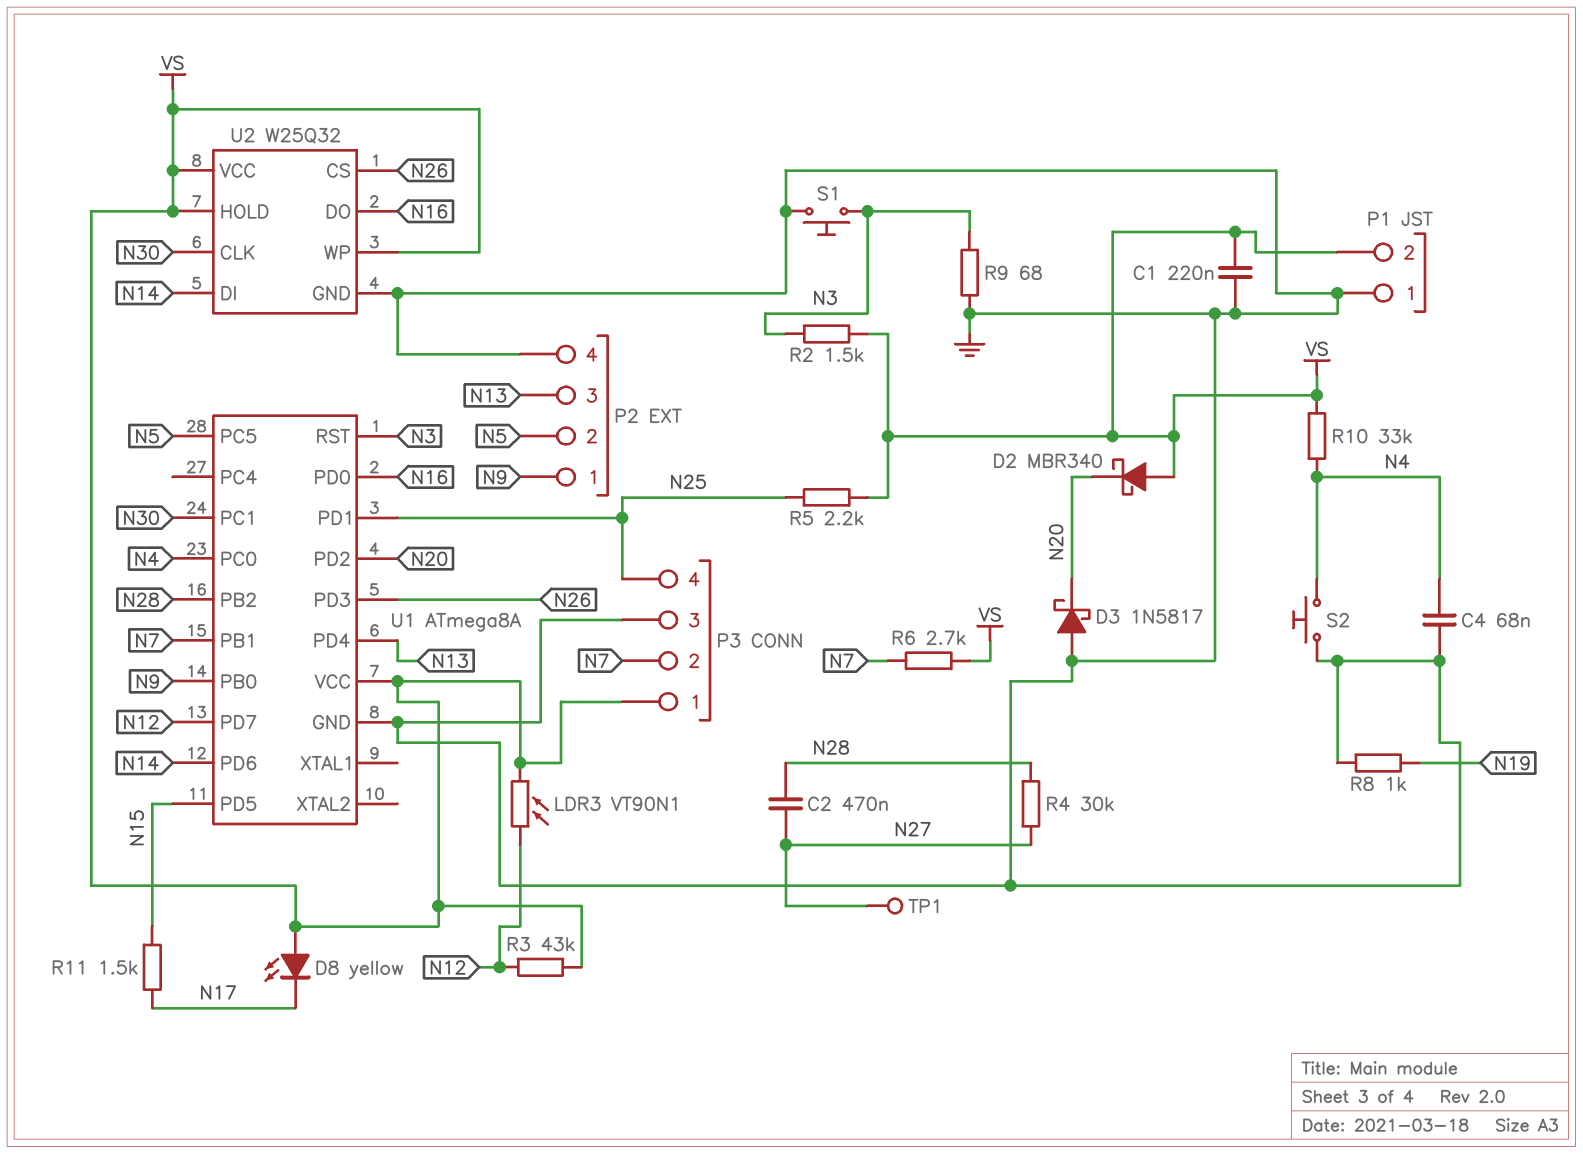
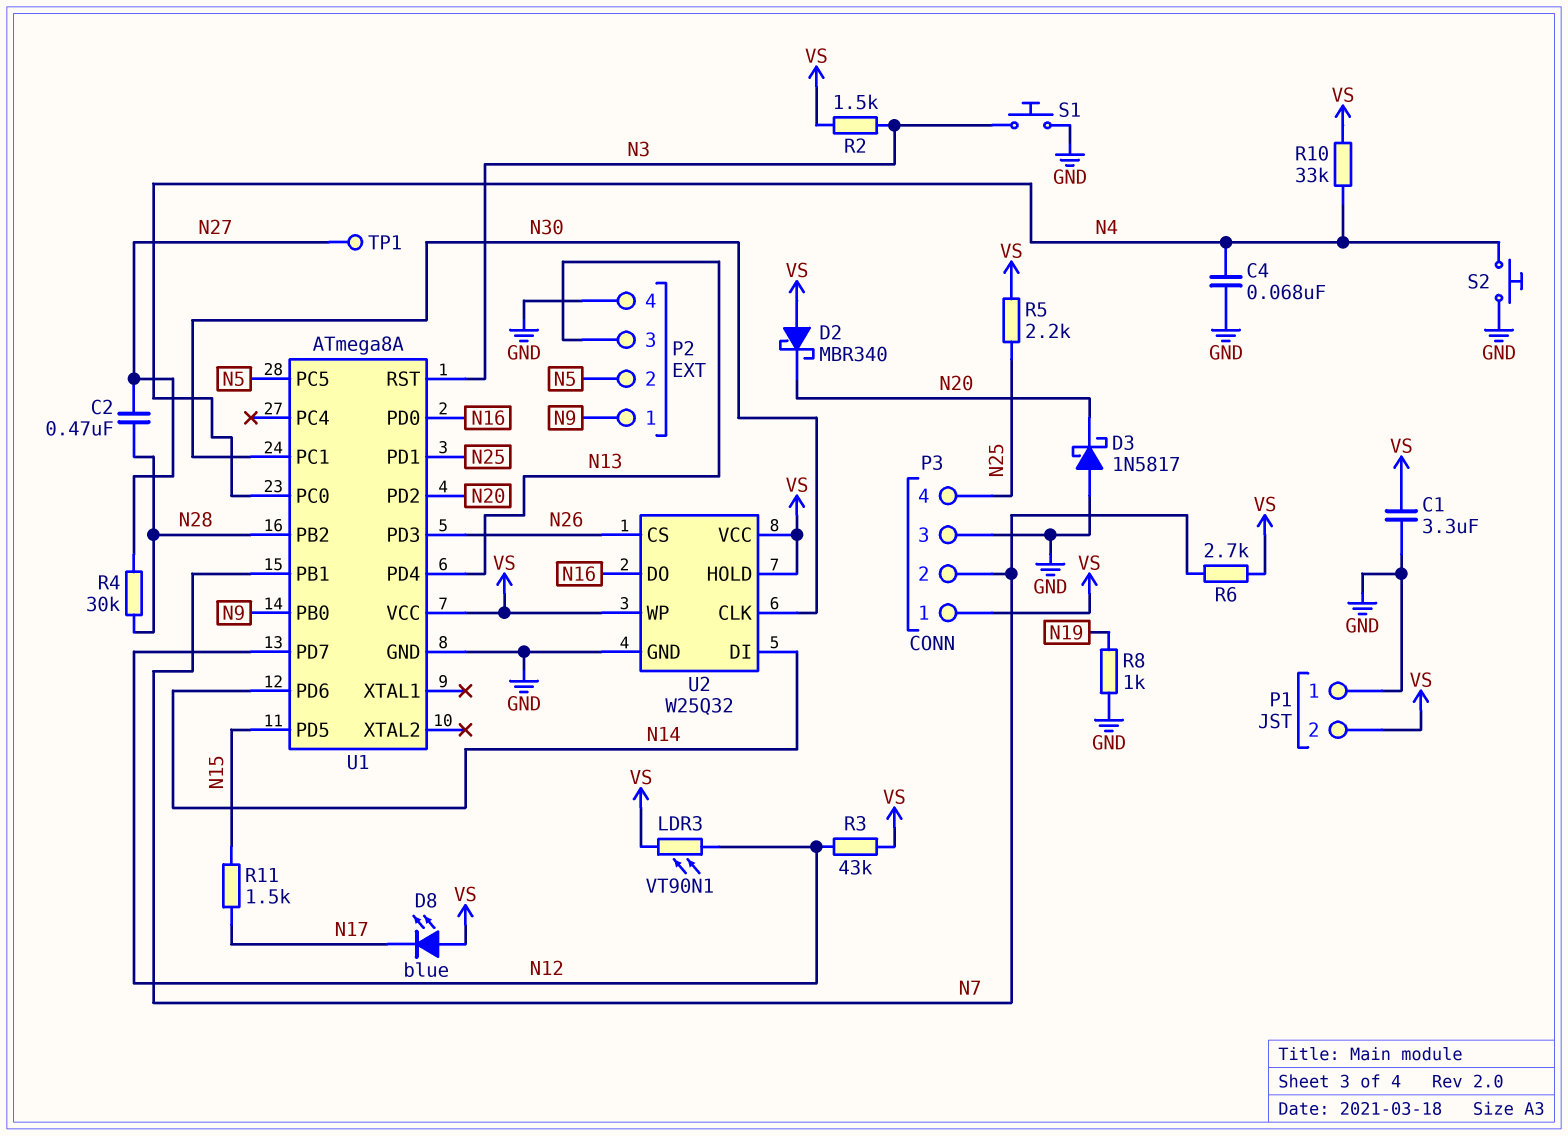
C1: 220nF (GND, VS) -> 3.3uF (GND, VS)
D8: LED yellow (A VS, K N17) -> LED blue (A VS, K N17)
R9: 68 (GND, N3) -> none

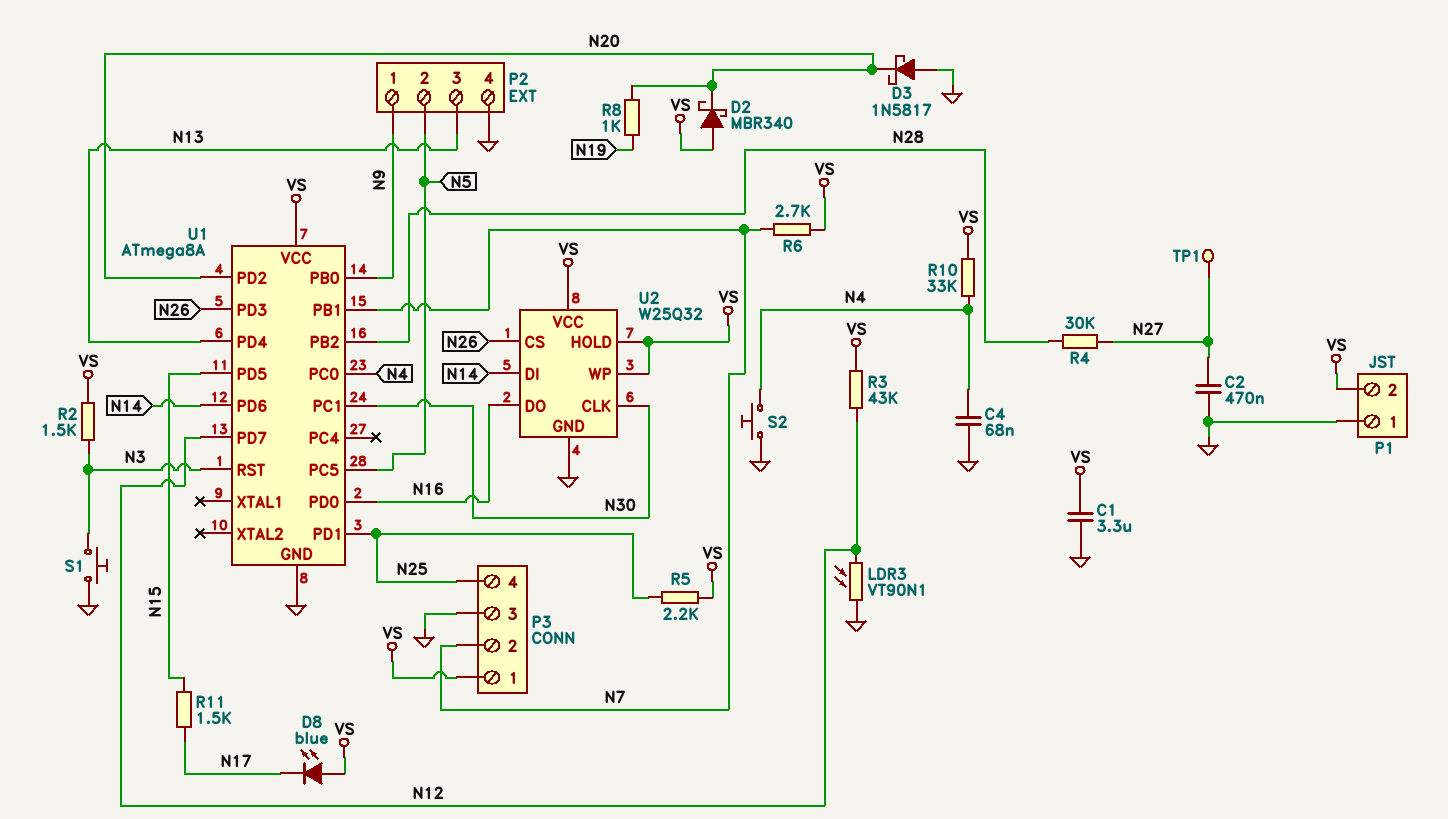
C2: 470nF (N27, N28) -> 470nF (GND, N27)
LDR3: VT90N1 (N12, VS) -> VT90N1 (GND, N12)
R8: 1k (GND, N19) -> 1k (N19, N20)

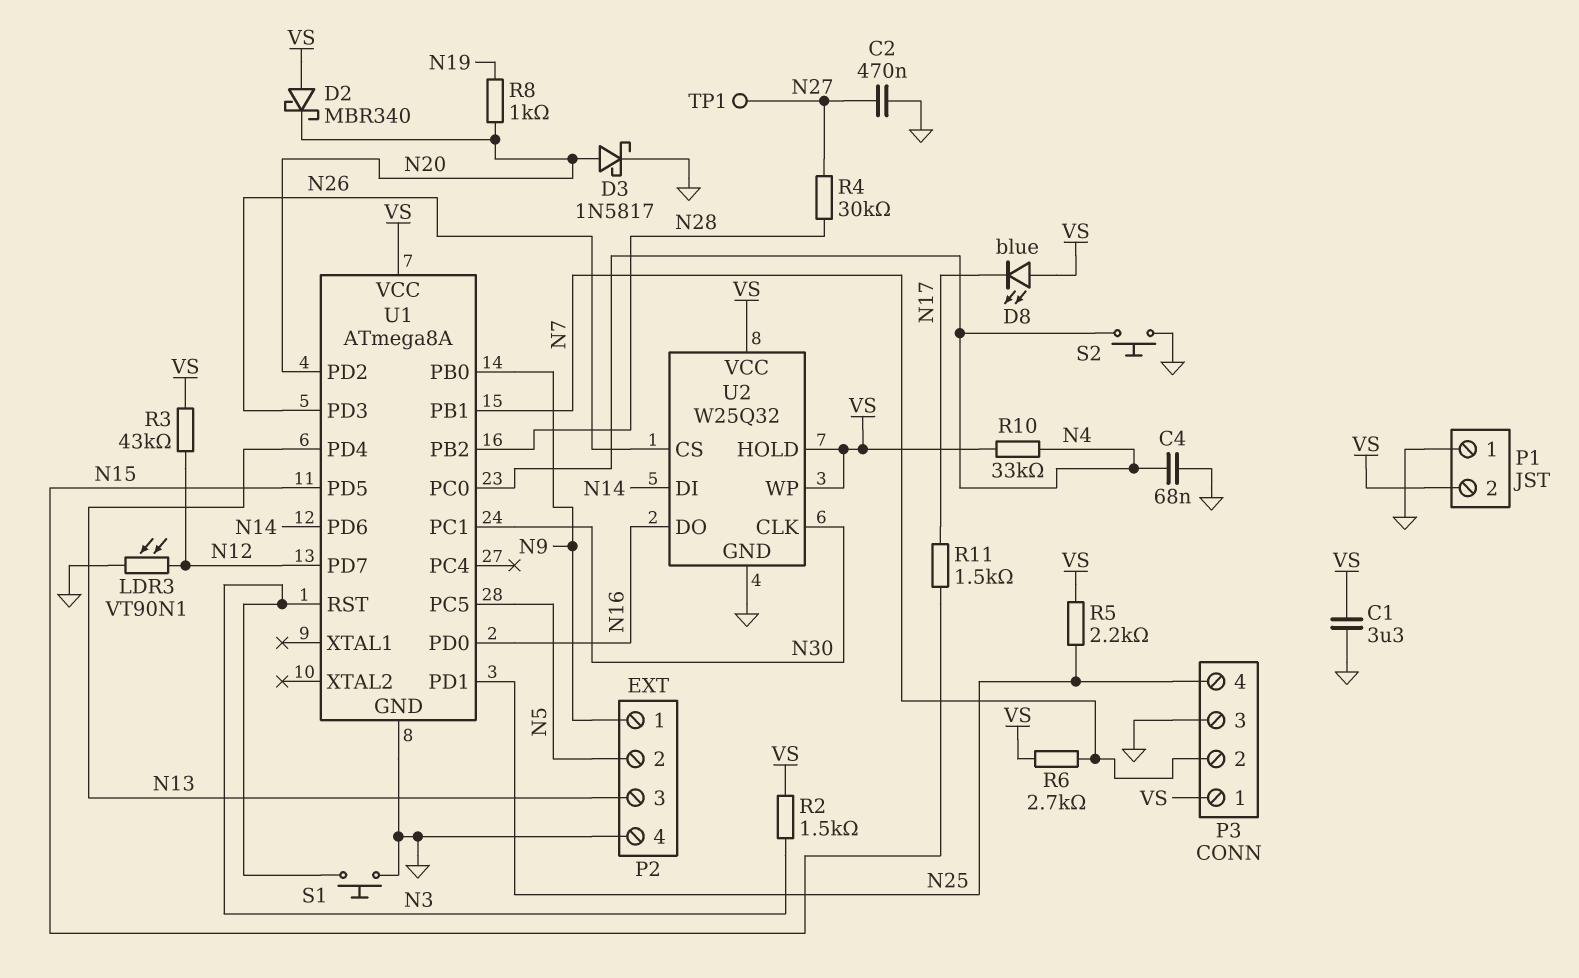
D3: schottky 1N5817 (A GND, K N20) -> schottky 1N5817 (A N20, K GND)

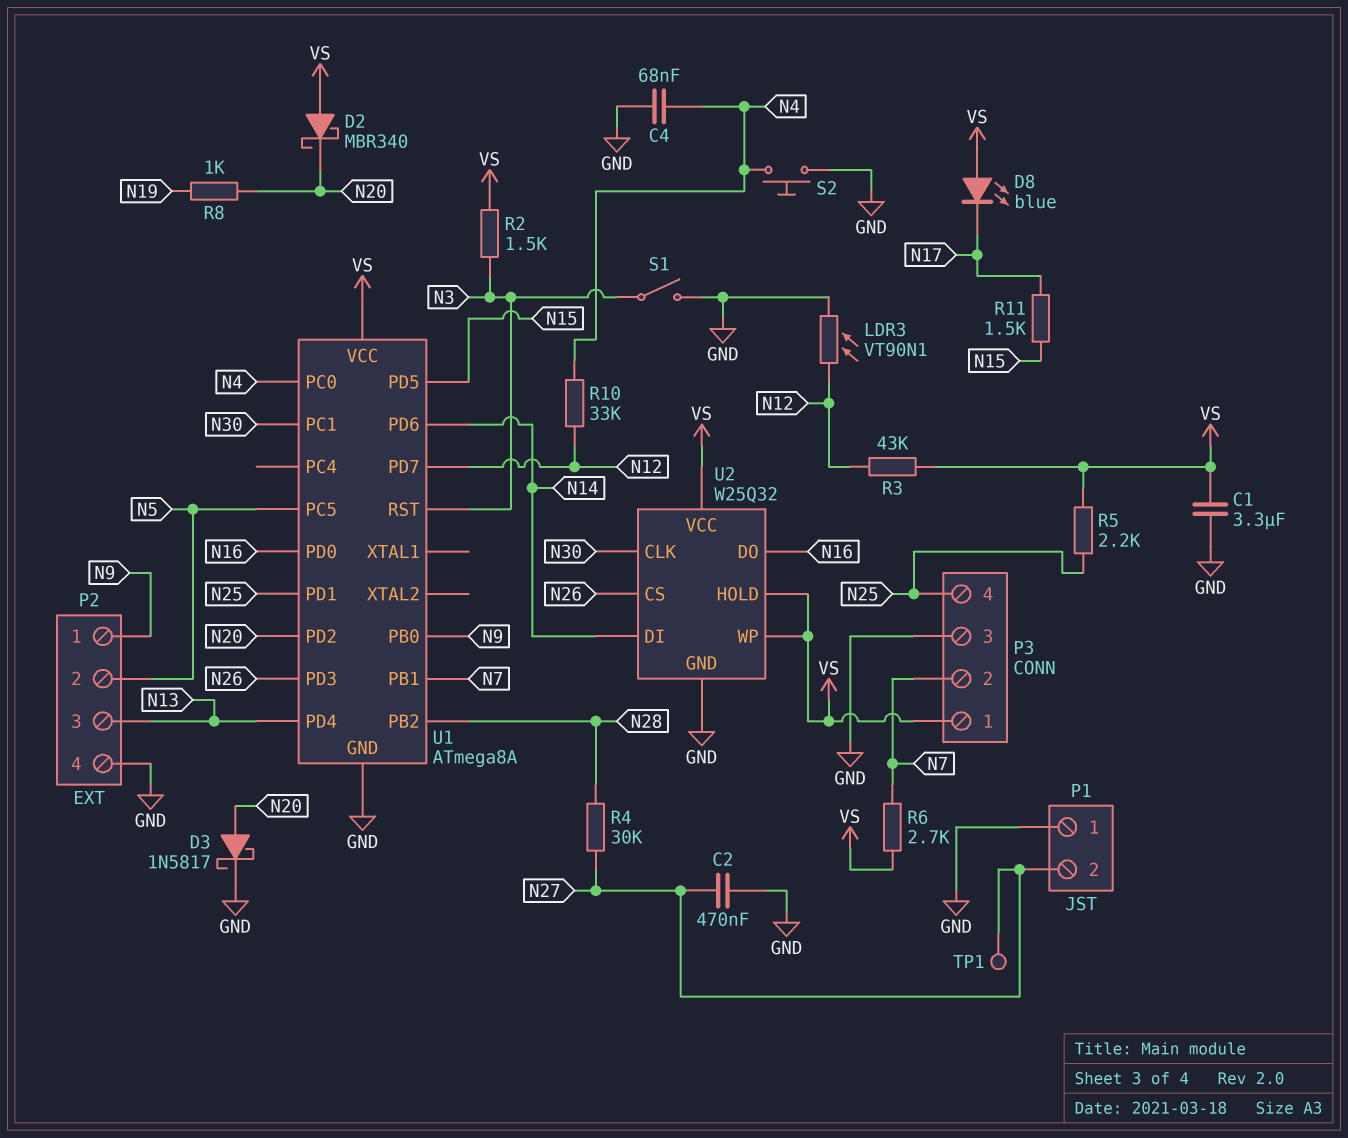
P1 pin 2: VS -> N27
R10: 33k (N4, VS) -> 33k (N4, N12)
S1: button (GND, N3) -> switch (GND, N3)

